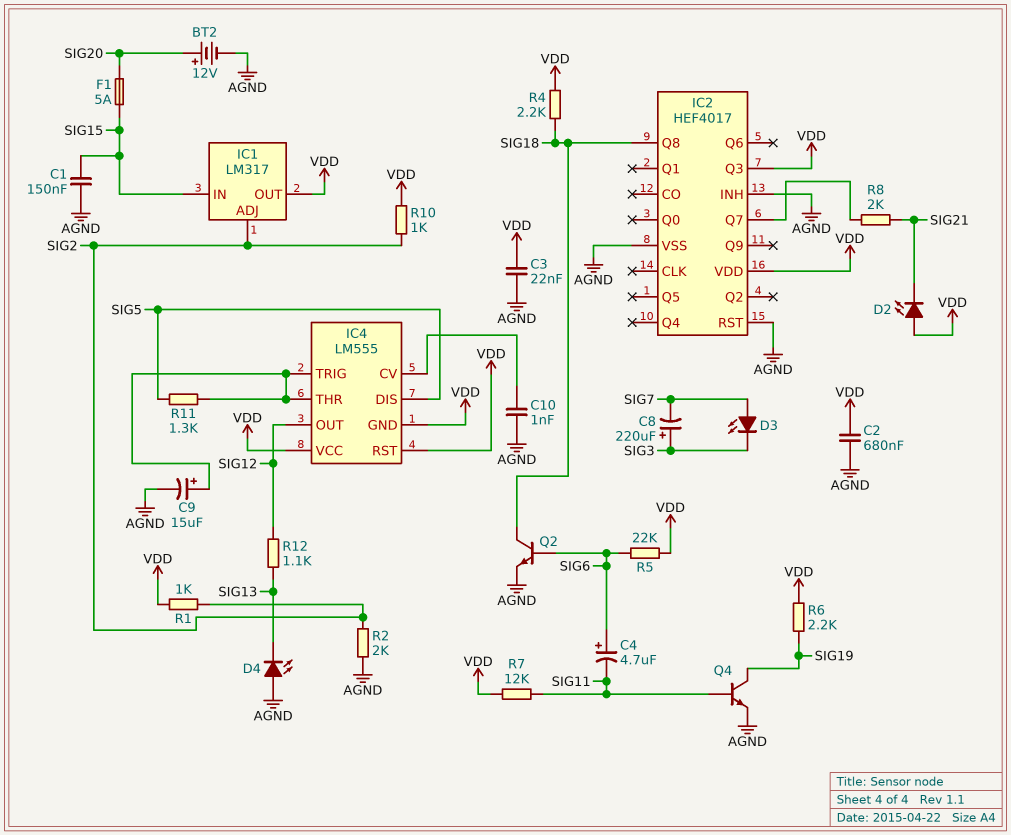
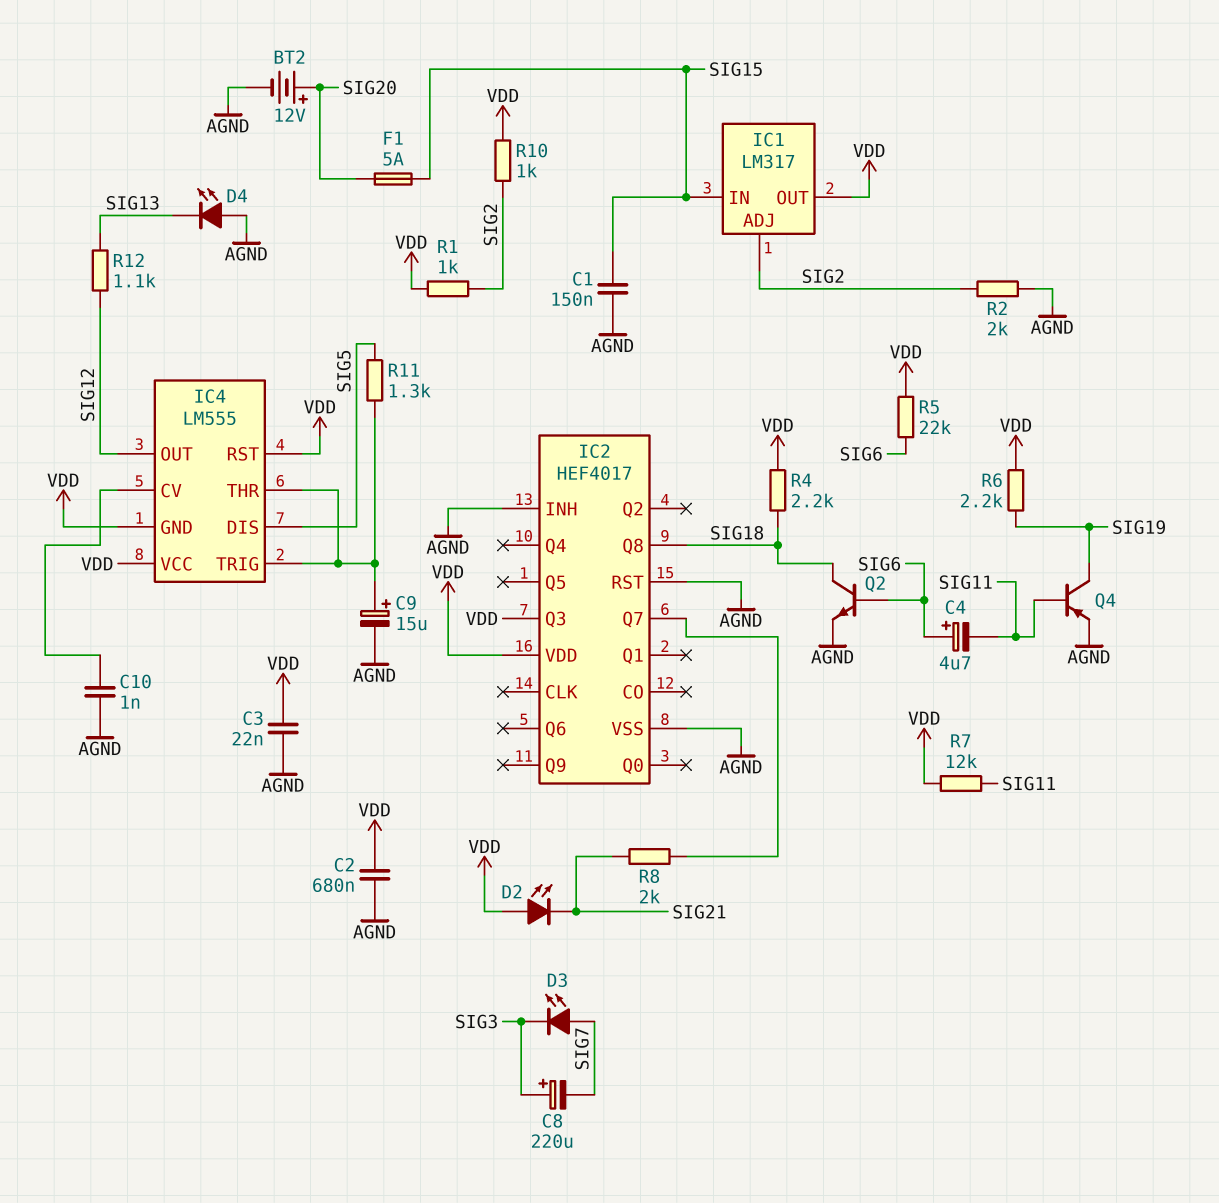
Q4: NPN (B SIG11, C SIG19, E AGND) -> PNP (B SIG11, C SIG19, E AGND)

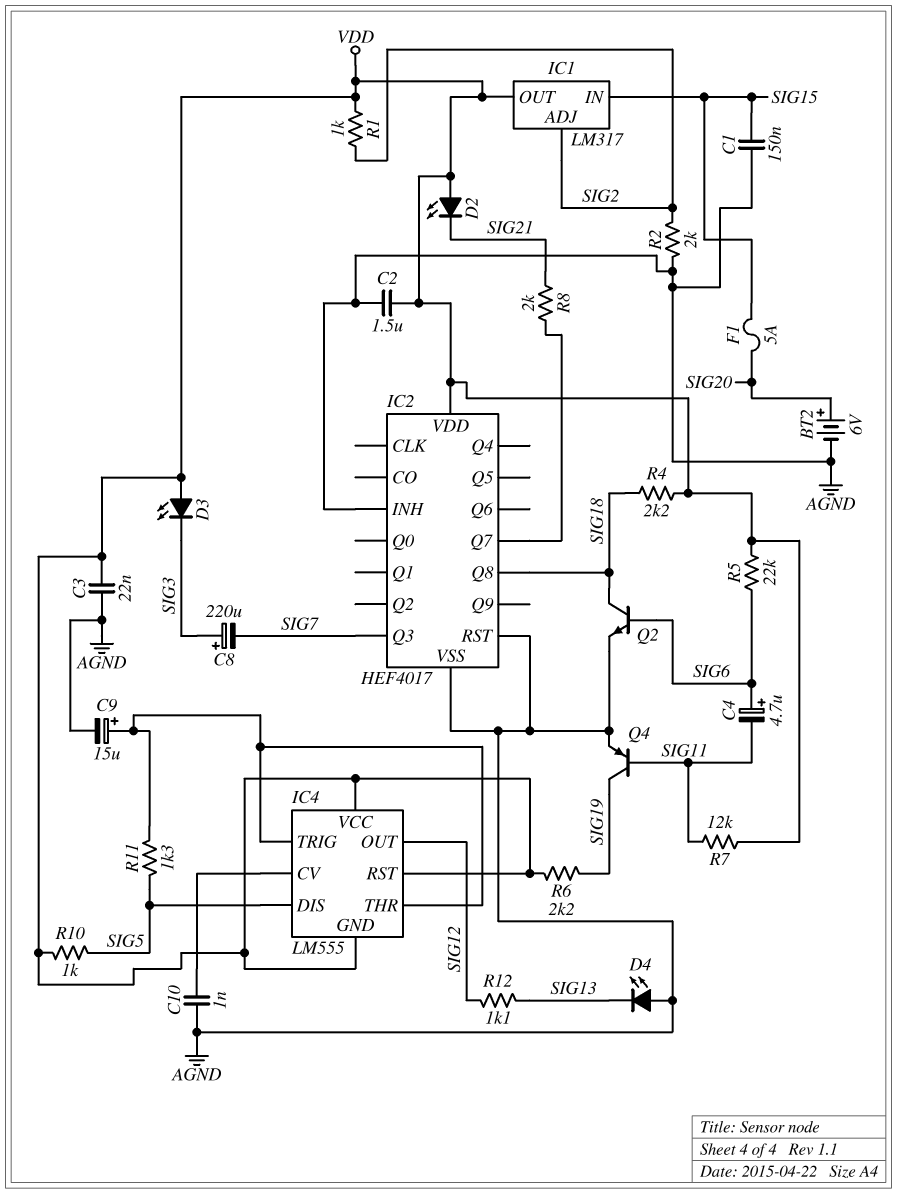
BT2: 12V (plus SIG20, minus AGND) -> 6V (plus SIG20, minus AGND)
C2: 680nF (AGND, VDD) -> 1.5uF (AGND, VDD)
D3: LED (A SIG7, K SIG3) -> LED (A VDD, K SIG3)
IC2 pin Q3: VDD -> SIG7
R10: 1k (SIG2, VDD) -> 1k (SIG5, VDD)

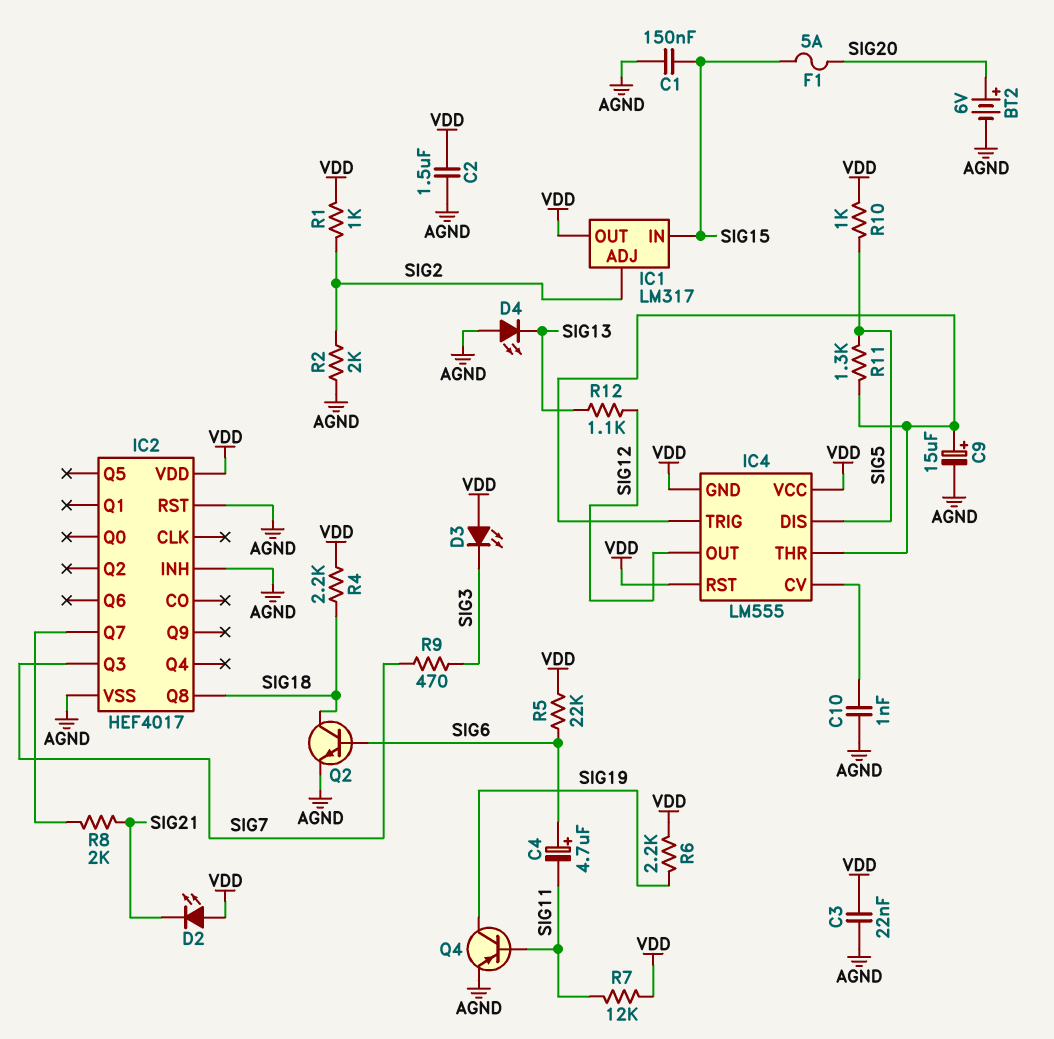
C8: 220uF (plus SIG3, minus SIG7) -> none
R9: none -> 470 (SIG3, SIG7)

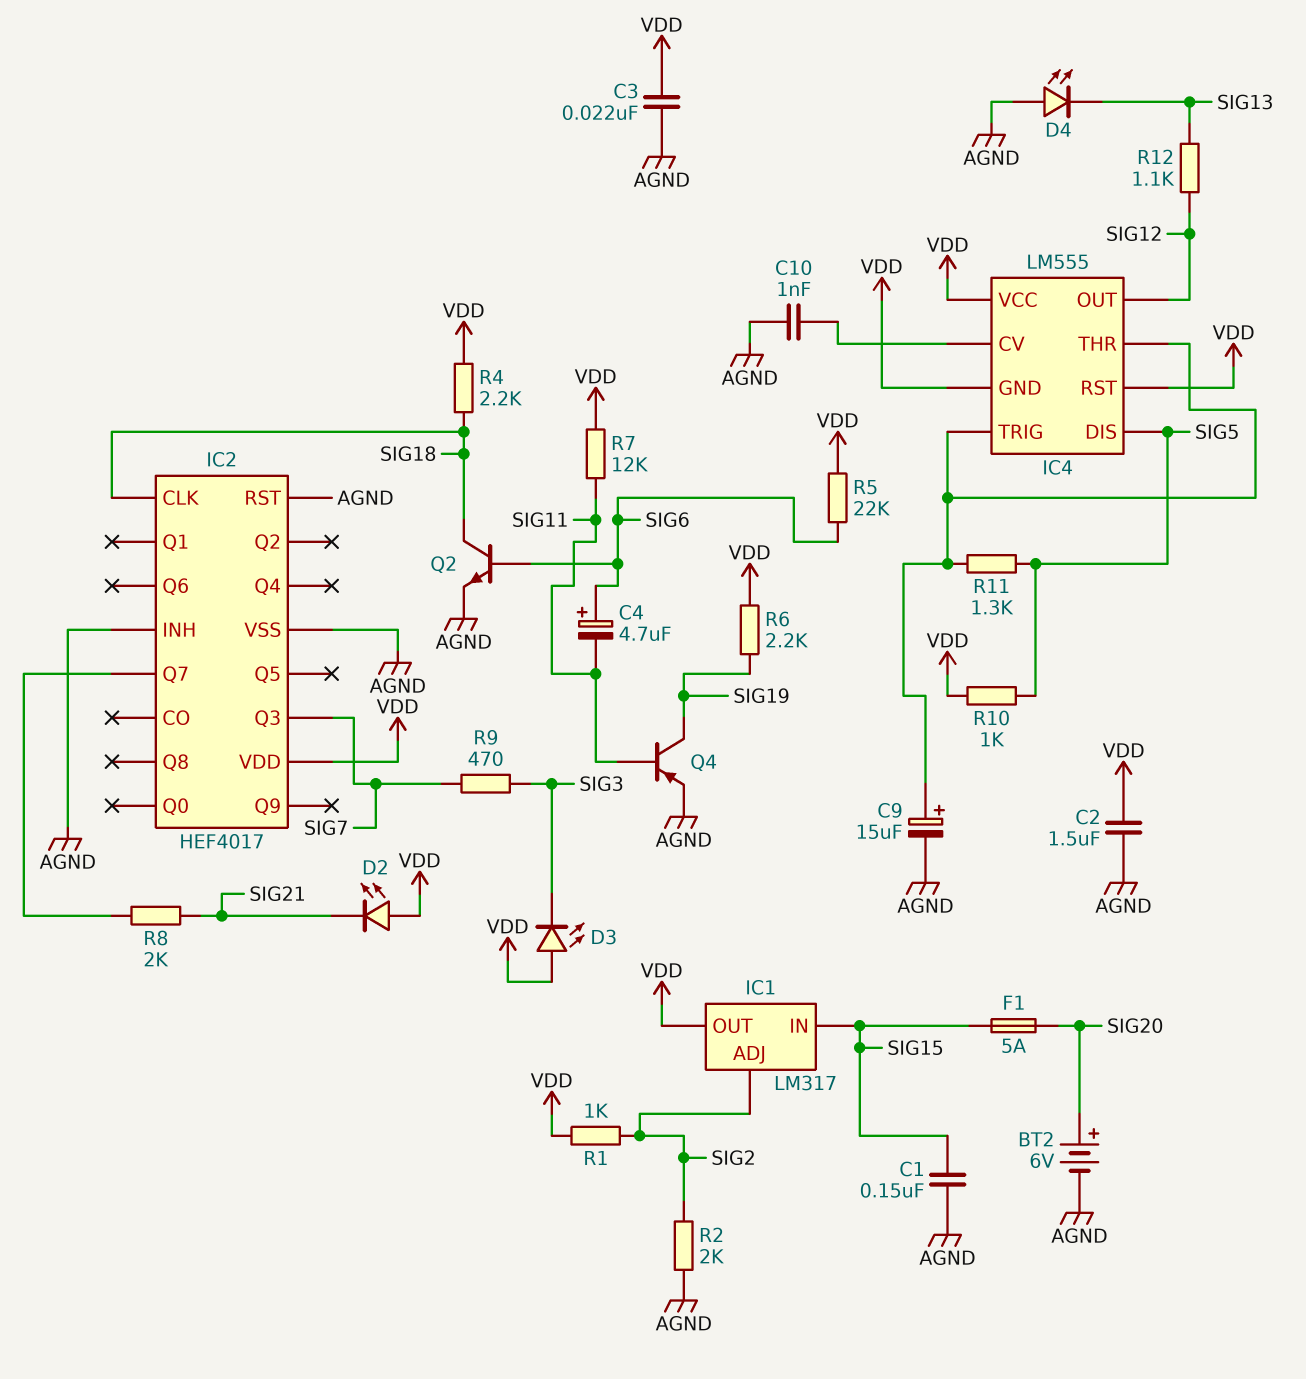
IC2 pin CLK: none -> SIG18
IC2 pin Q8: SIG18 -> none

